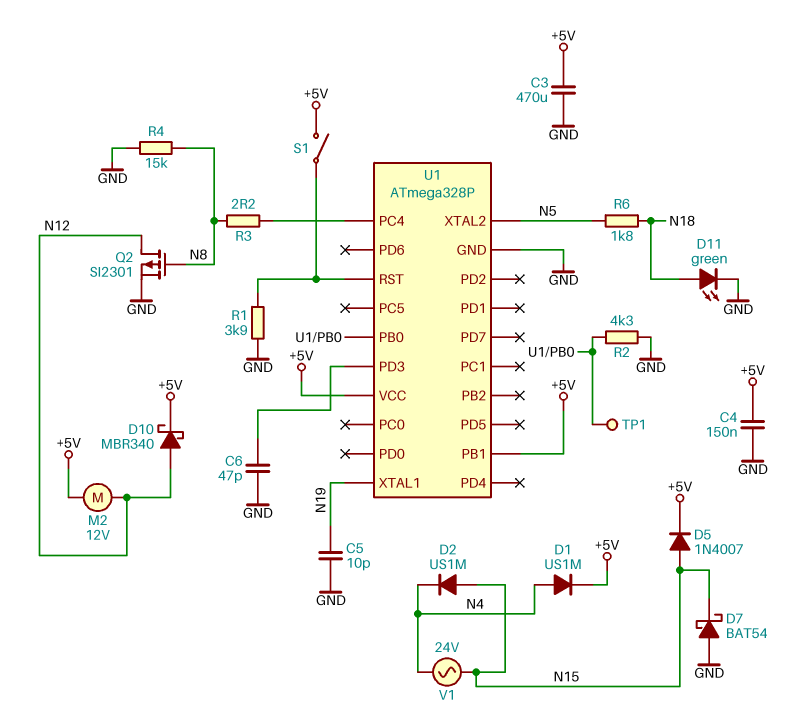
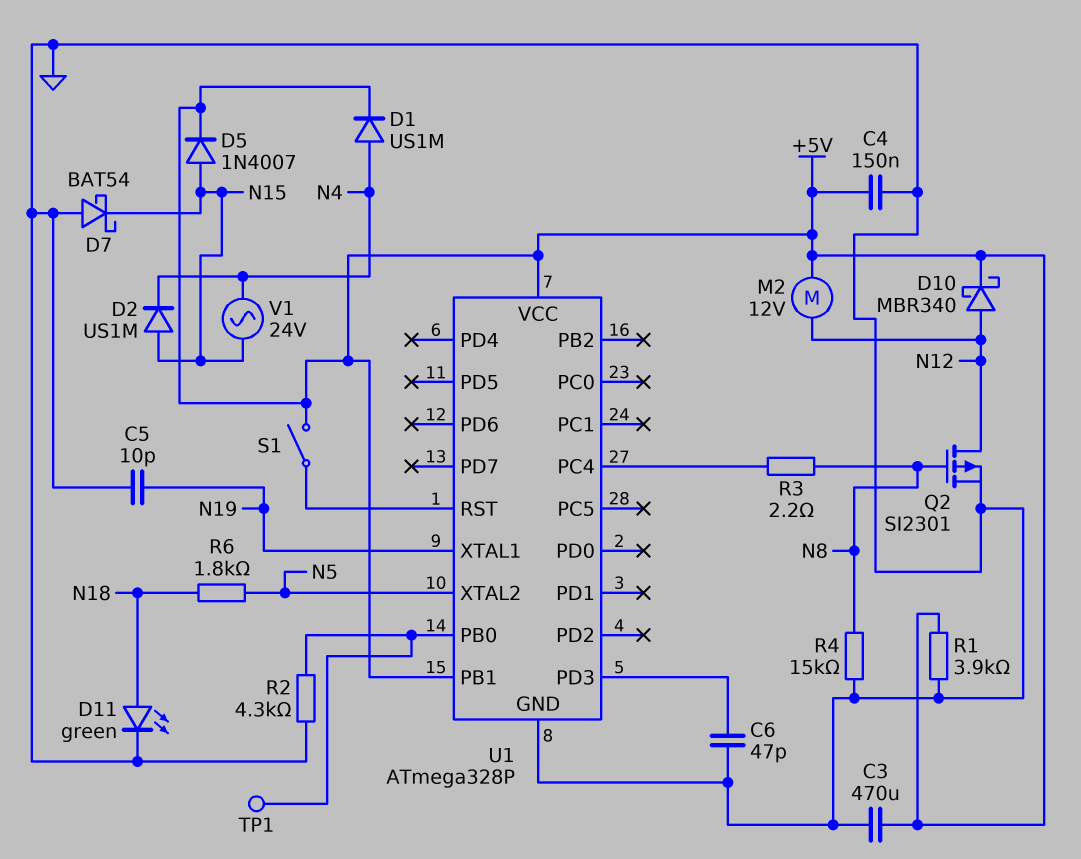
R1: 3.9k (GND, U1/RST) -> 3.9k (+5V, GND)

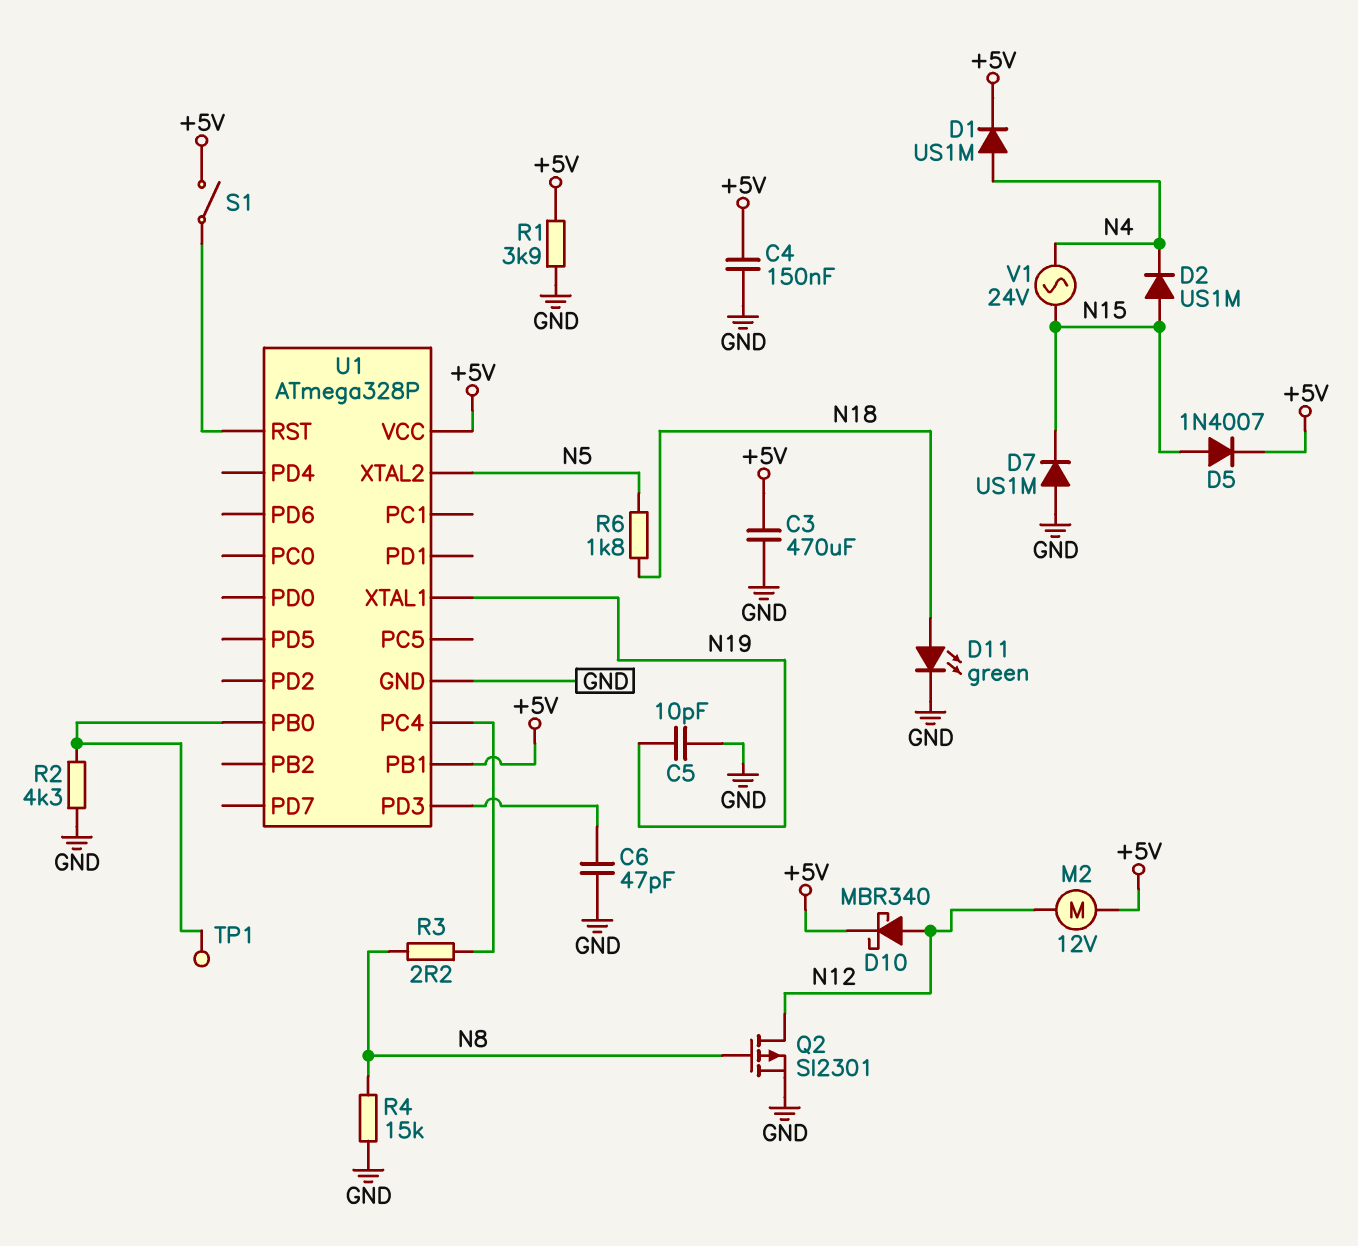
D7: schottky BAT54 (A GND, K N15) -> diode US1M (A GND, K N15)

